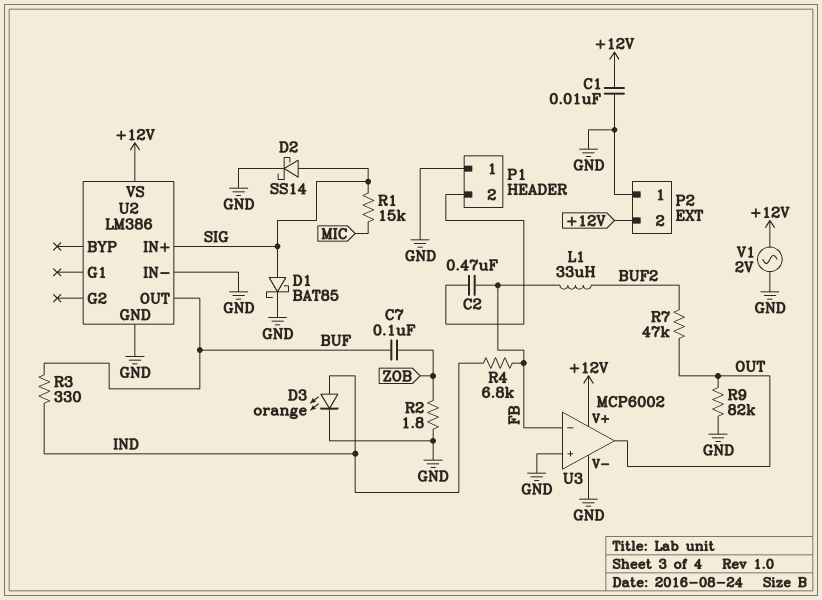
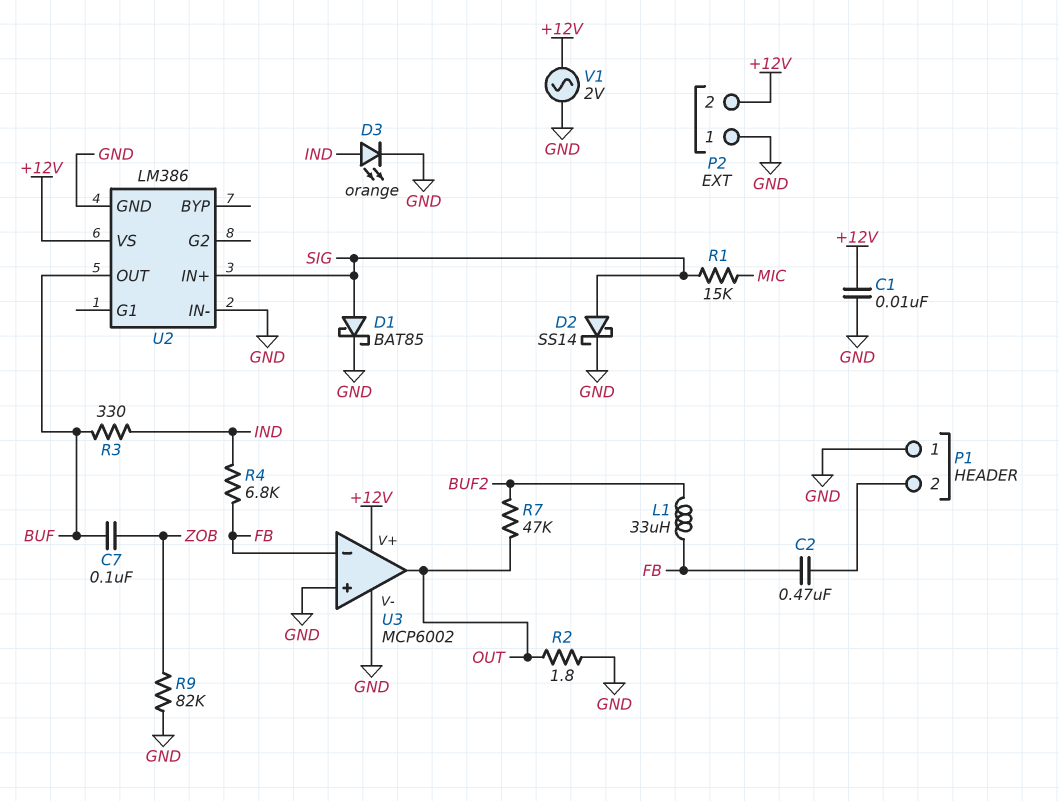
R2: 1.8 (GND, ZOB) -> 1.8 (GND, OUT)
R9: 82k (GND, OUT) -> 82k (GND, ZOB)

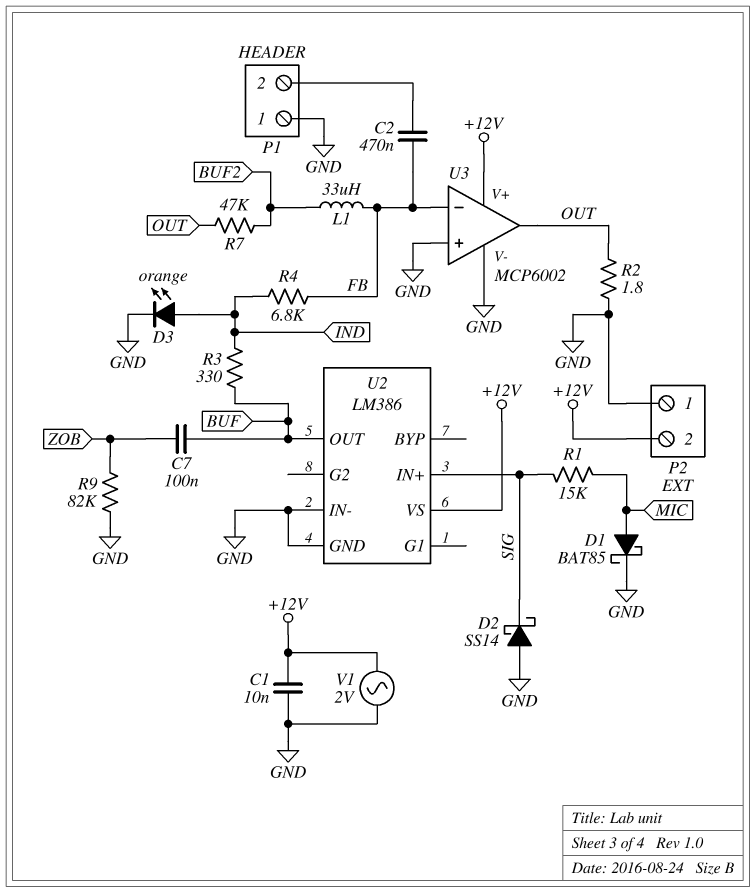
D1: schottky BAT85 (A SIG, K GND) -> schottky BAT85 (A MIC, K GND)
D2: schottky SS14 (A SIG, K GND) -> schottky SS14 (A GND, K SIG)

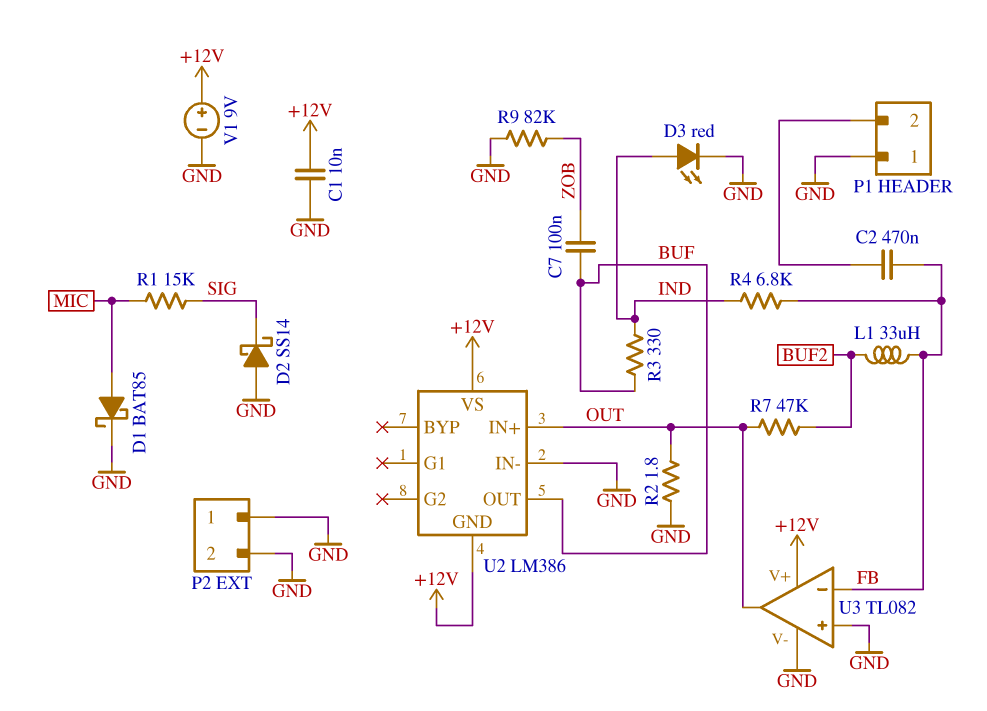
D3: LED orange (A IND, K GND) -> LED red (A IND, K GND)
P2 pin 2: +12V -> GND
U2 pin GND: GND -> +12V
U2 pin IN+: SIG -> OUT
U3: MCP6002 -> TL082
V1: AC 2V (+12V, GND) -> 9V (plus +12V, minus GND)

